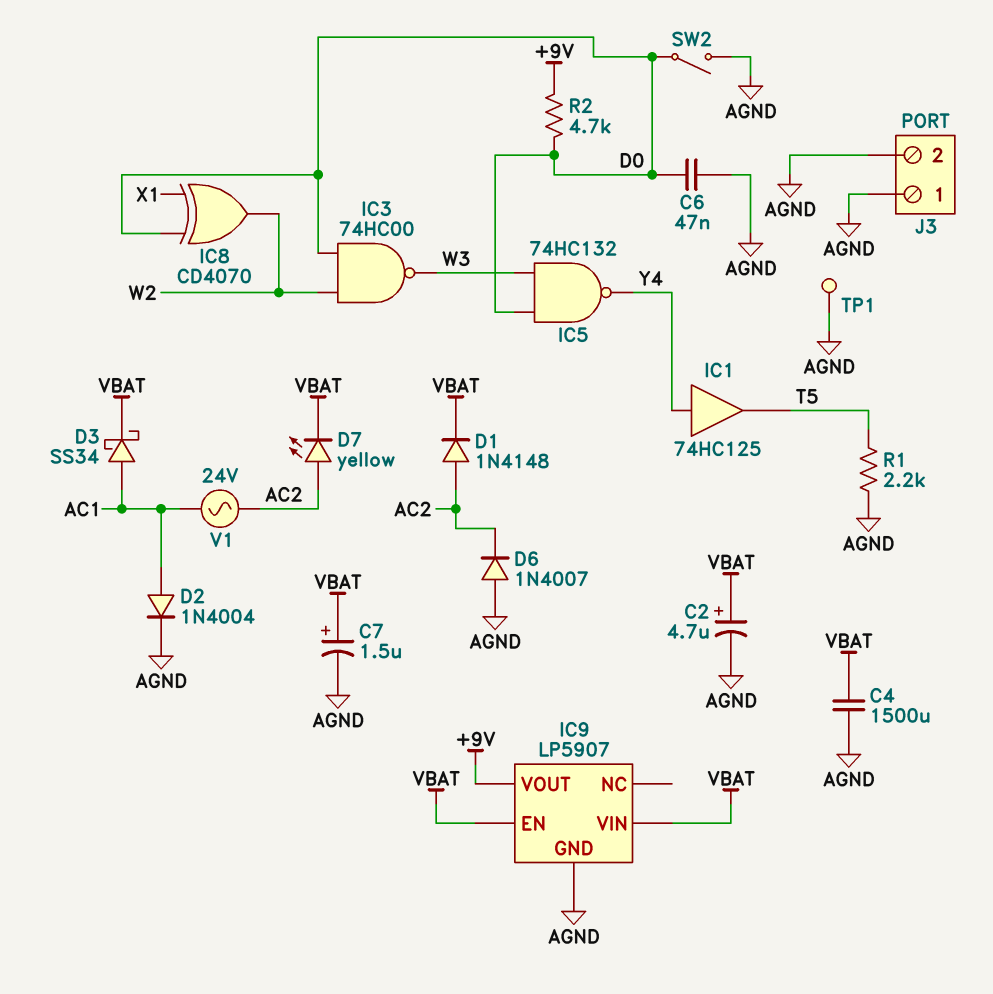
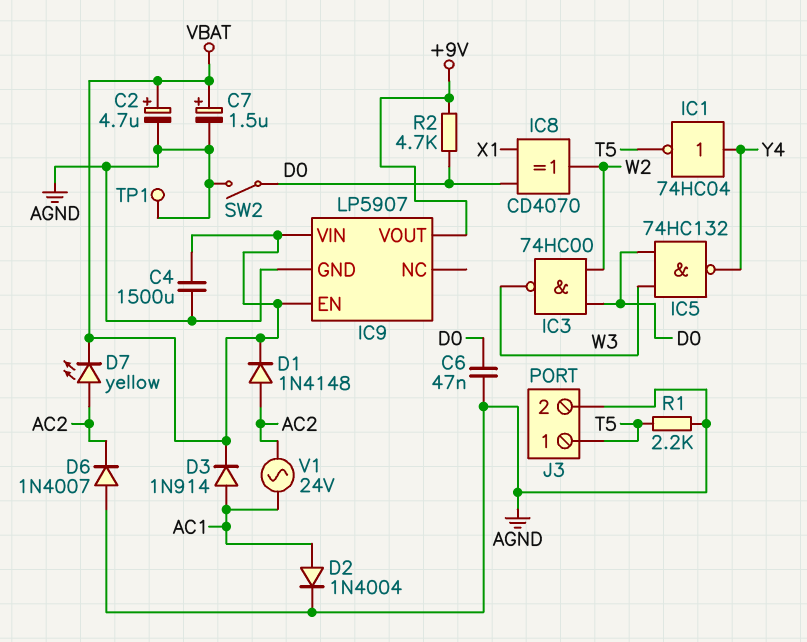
D3: schottky SS34 (A AC1, K VBAT) -> diode 1N914 (A AC1, K VBAT)
IC1: buffer 74HC125 (in Y4, out T5) -> NOT 74HC04 (in Y4, out T5)
J3 pin 1: AGND -> T5

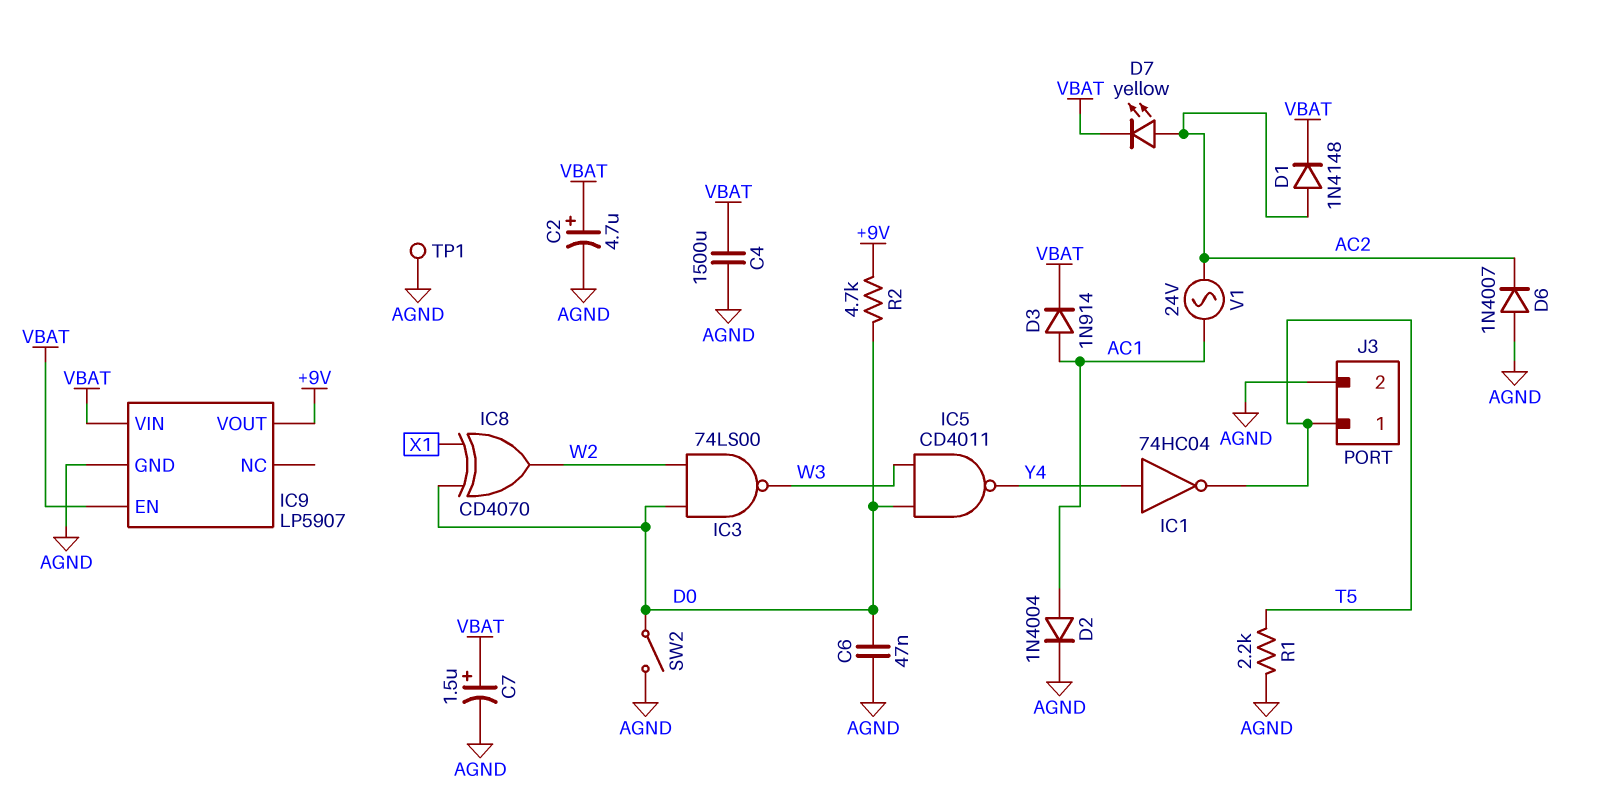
IC3: NAND 74HC00 (in D0, in W2, out W3) -> NAND 74LS00 (in D0, in W2, out W3)
IC5: NAND 74HC132 (in D0, in W3, out Y4) -> NAND CD4011 (in D0, in W3, out Y4)

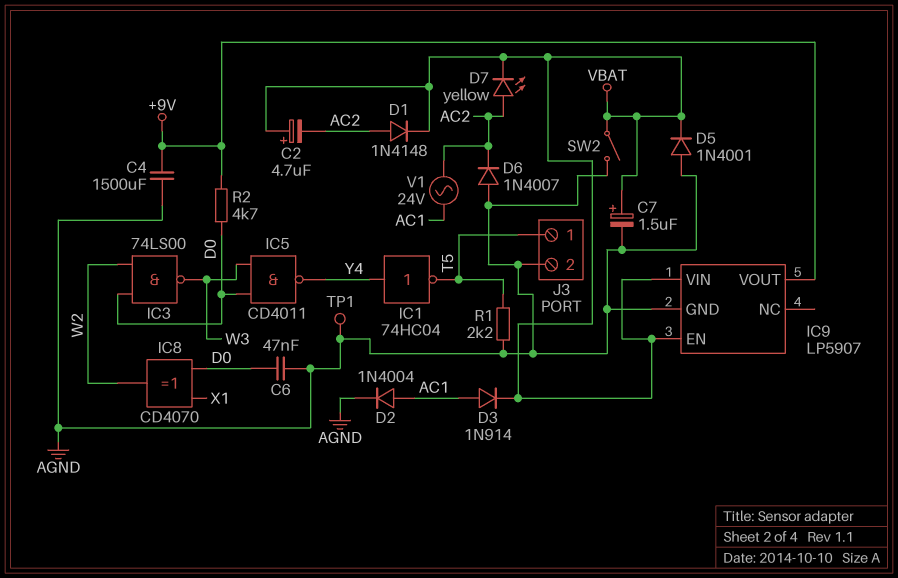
C2: 4.7uF (plus VBAT, minus AGND) -> 4.7uF (plus VBAT, minus AC2)
C4: 1500uF (AGND, VBAT) -> 1500uF (+9V, AGND)
D5: none -> diode 1N4001 (A AGND, K VBAT)
SW2: switch (AGND, D0) -> switch (AGND, VBAT)

